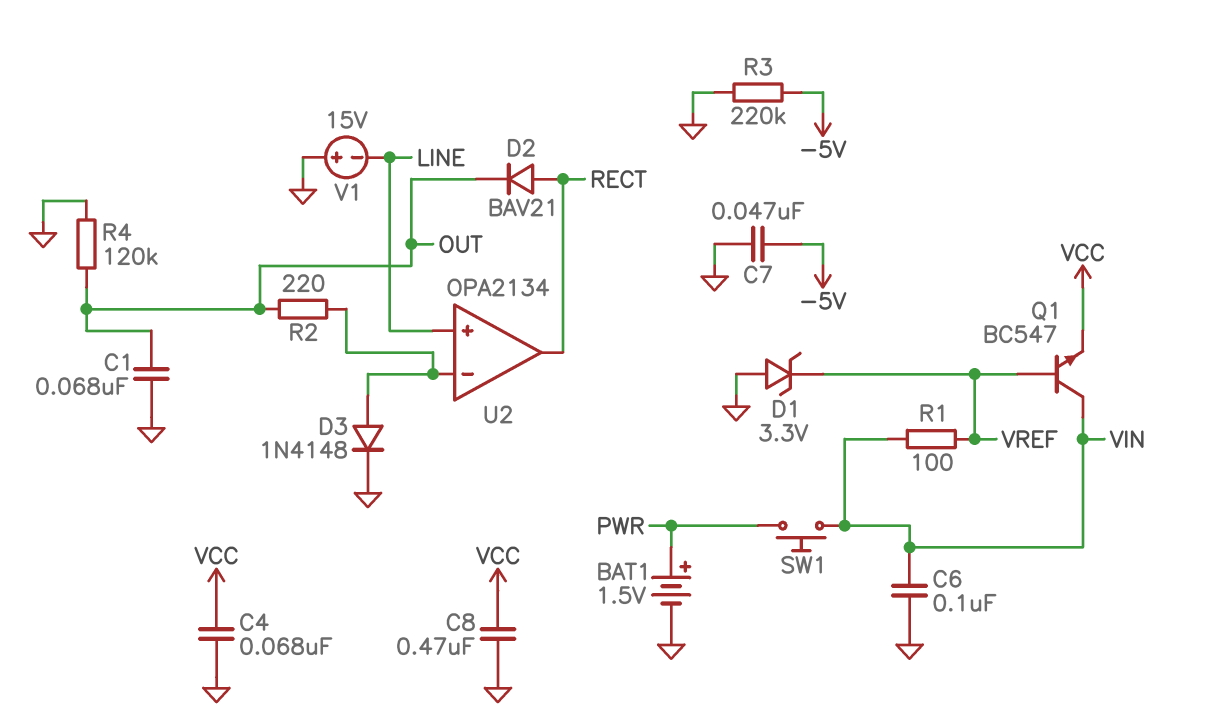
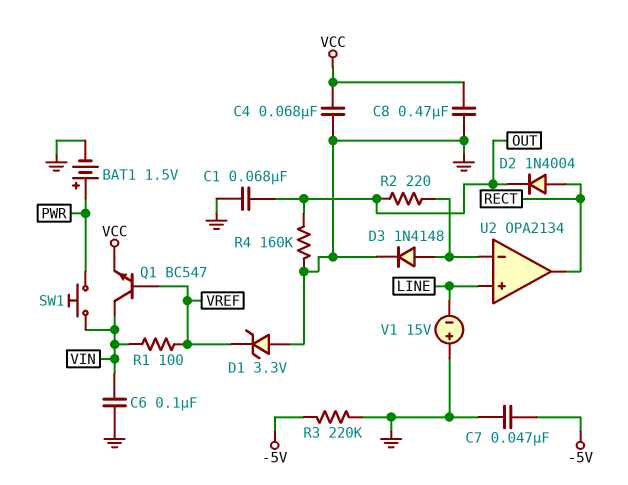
D2: diode BAV21 (A RECT, K OUT) -> diode 1N4004 (A RECT, K OUT)
R4: 120k (GND, OUT) -> 160k (GND, OUT)

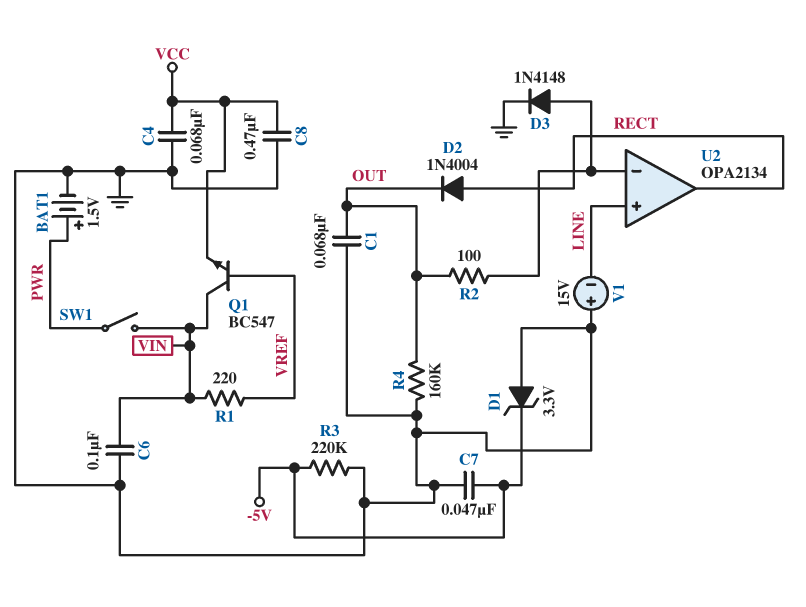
D1: zener 3.3V (A GND, K VREF) -> zener 3.3V (A GND, K -5V)
R1: 100 (VIN, VREF) -> 220 (VIN, VREF)
R2: 220 (OUT, U2/in-) -> 100 (OUT, U2/in-)
SW1: button (PWR, VIN) -> switch (PWR, VIN)

